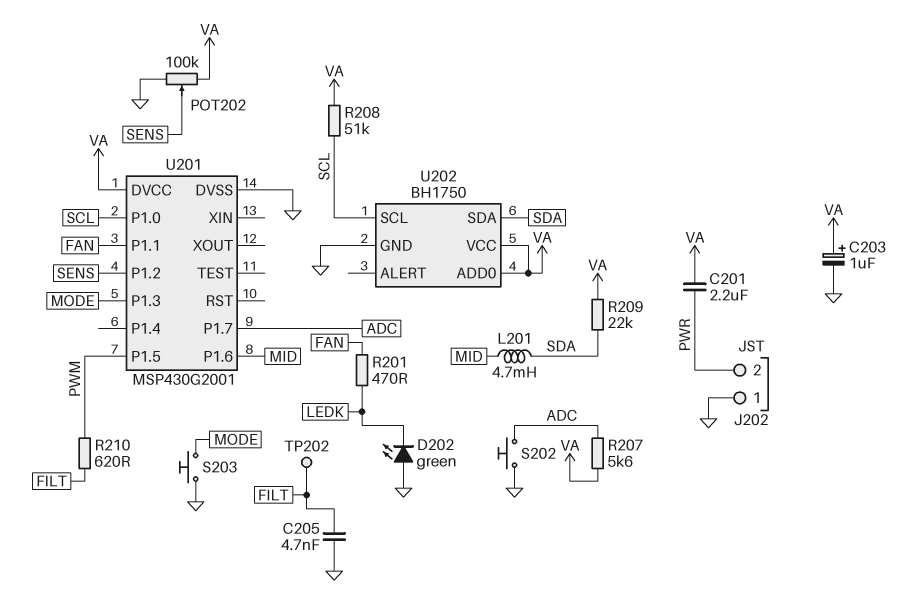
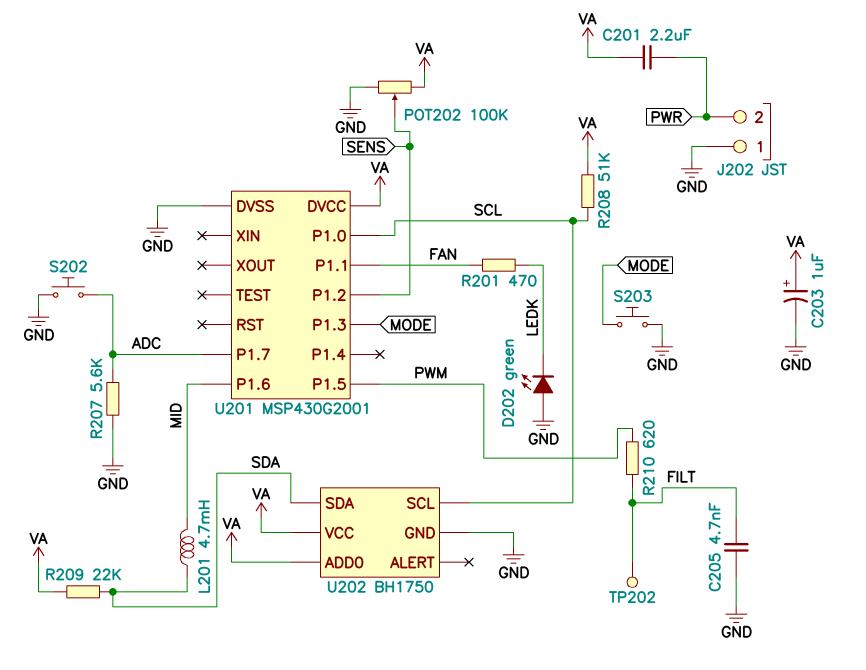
R207: 5.6k (ADC, VA) -> 5.6k (ADC, GND)

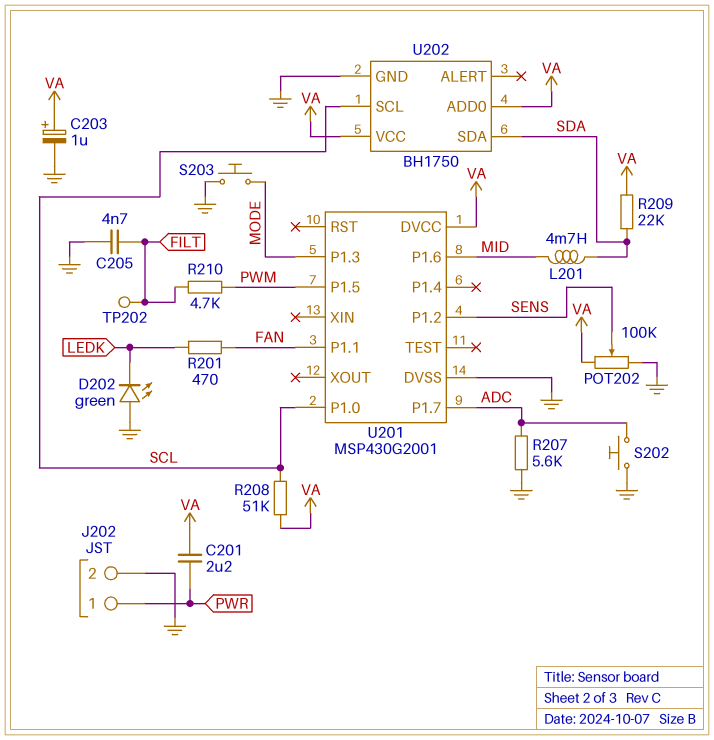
J202 pin 1: GND -> PWR
J202 pin 2: PWR -> GND
R210: 620 (FILT, PWM) -> 4.7k (FILT, PWM)

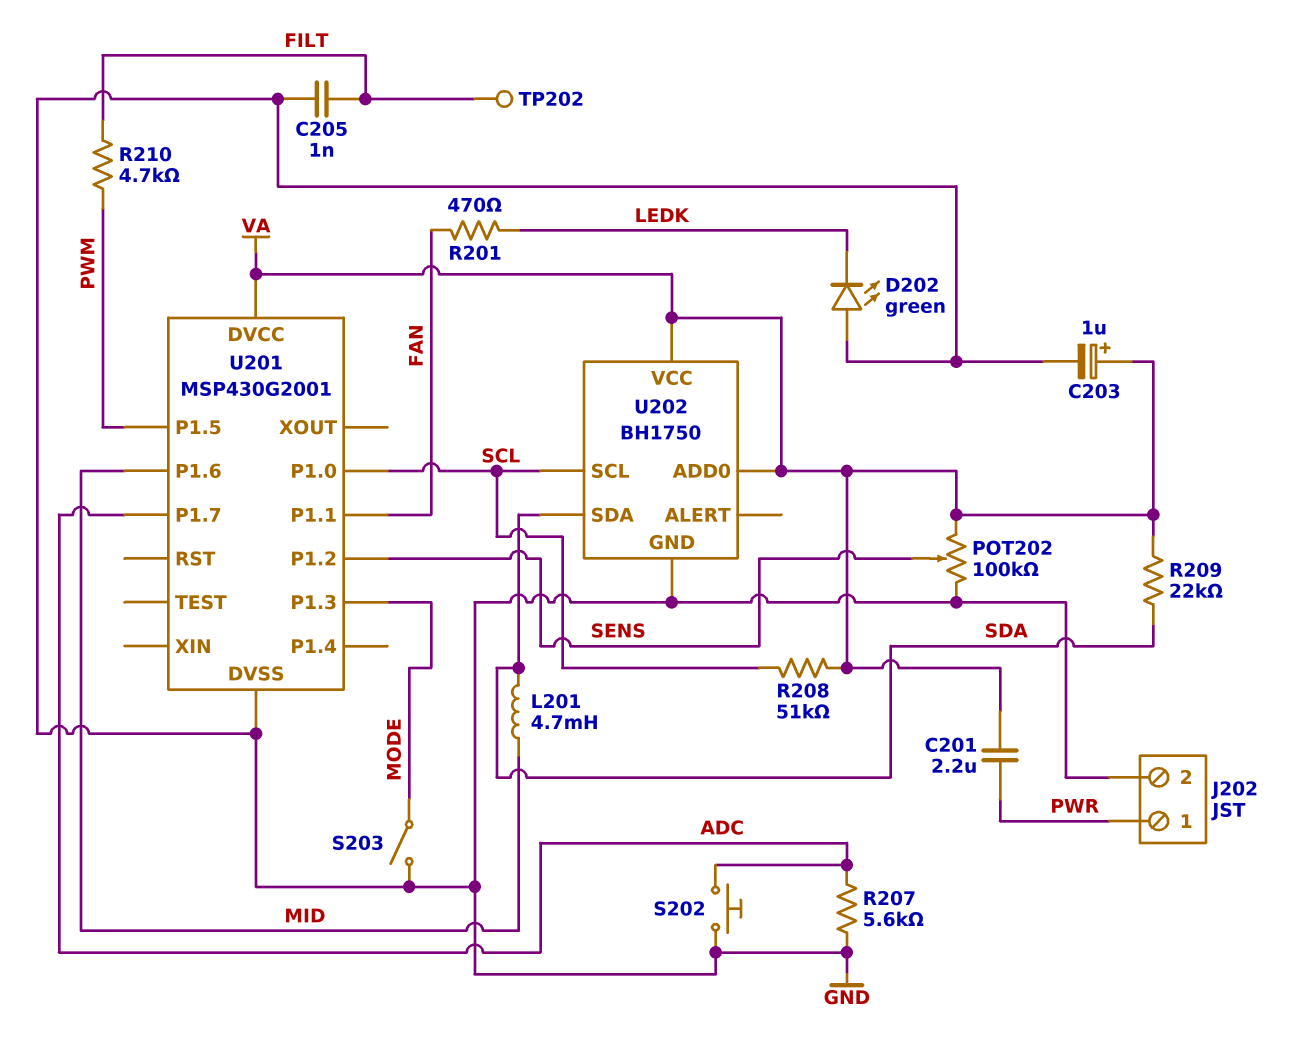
C205: 4.7nF (FILT, GND) -> 1nF (FILT, GND)
S203: button (GND, MODE) -> switch (GND, MODE)

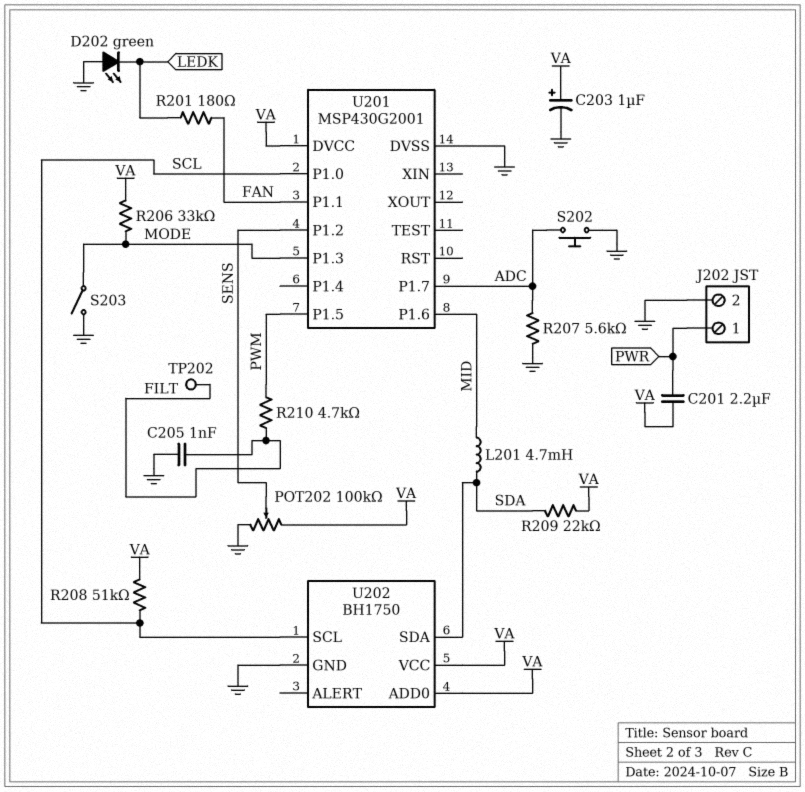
R201: 470 (FAN, LEDK) -> 180 (FAN, LEDK)
R206: none -> 33k (MODE, VA)

